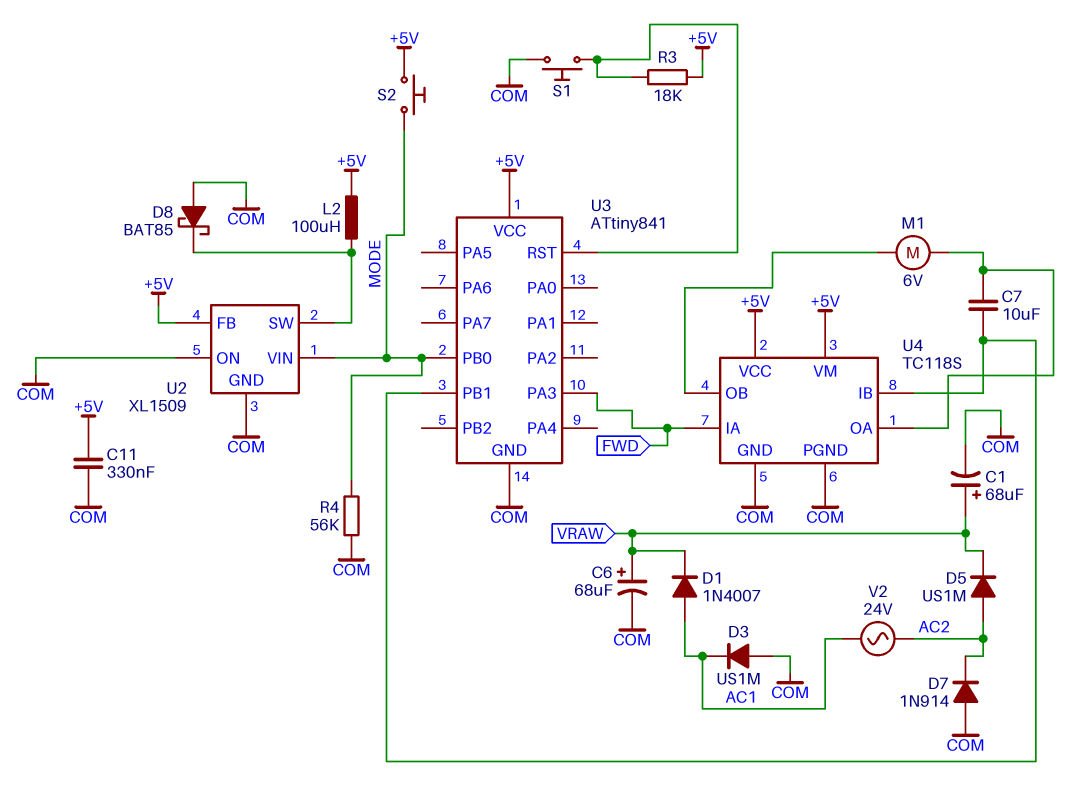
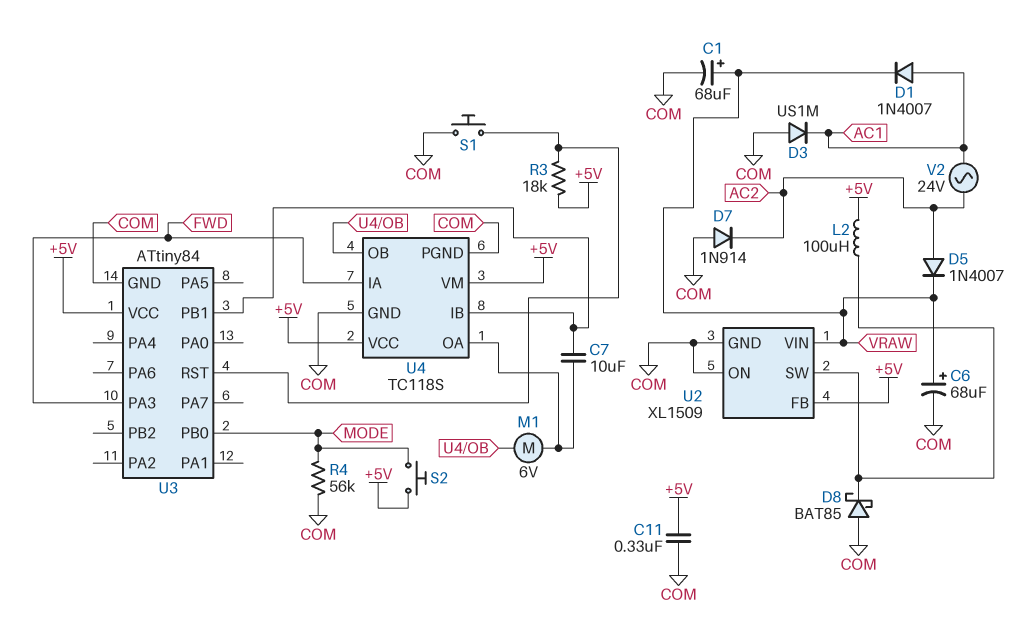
D5: diode US1M (A AC2, K VRAW) -> diode 1N4007 (A AC2, K VRAW)
U2 pin VIN: MODE -> VRAW
U3: ATtiny841 -> ATtiny84

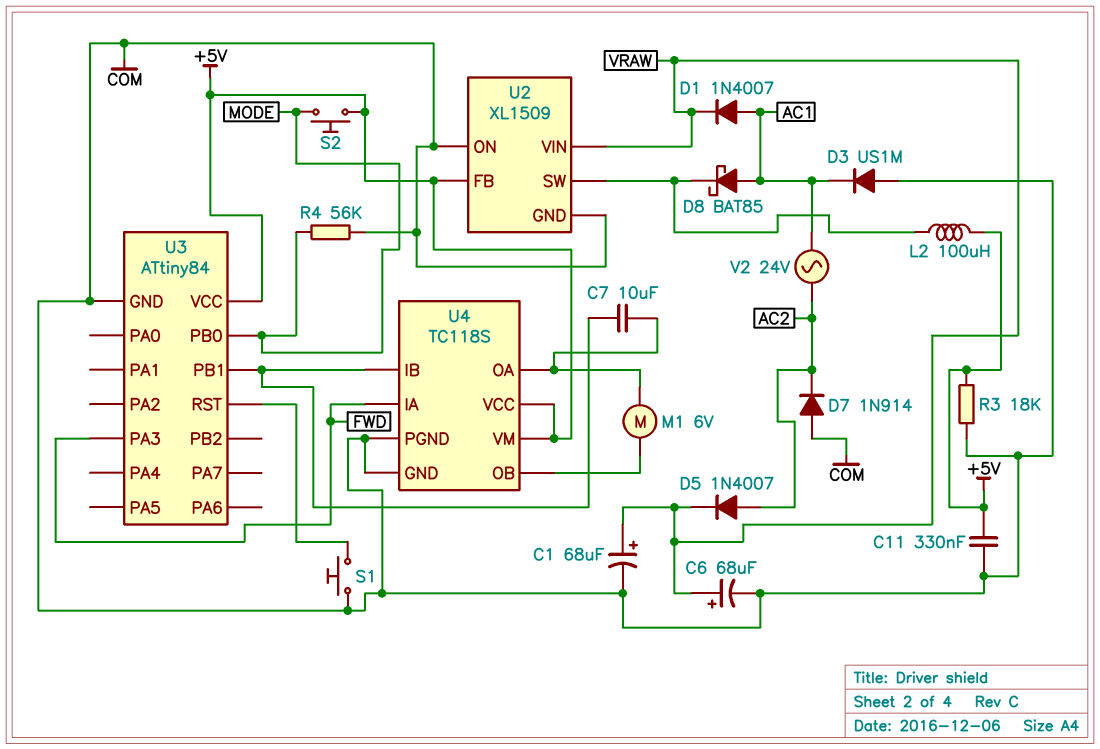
D8: schottky BAT85 (A COM, K U2/SW) -> schottky BAT85 (A AC1, K U2/SW)
R3: 18k (+5V, U3/RST) -> 18k (+5V, COM)

